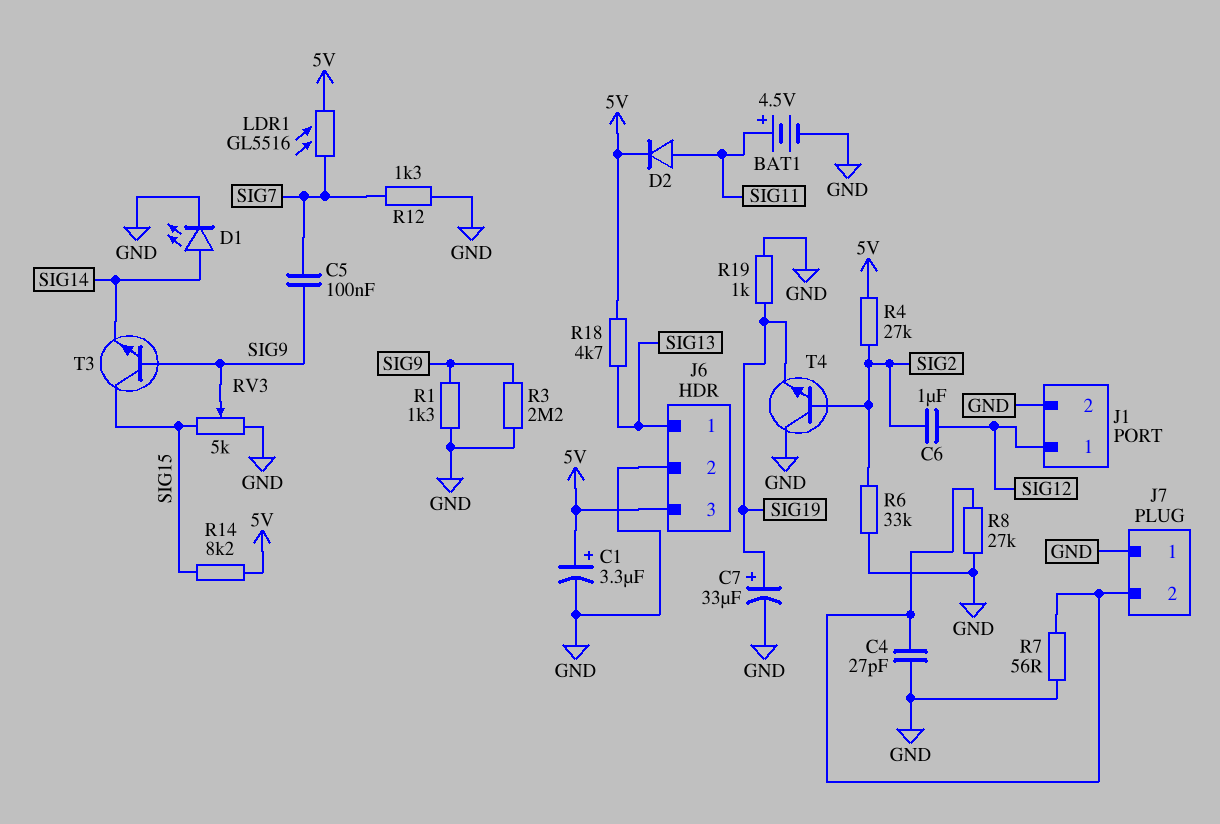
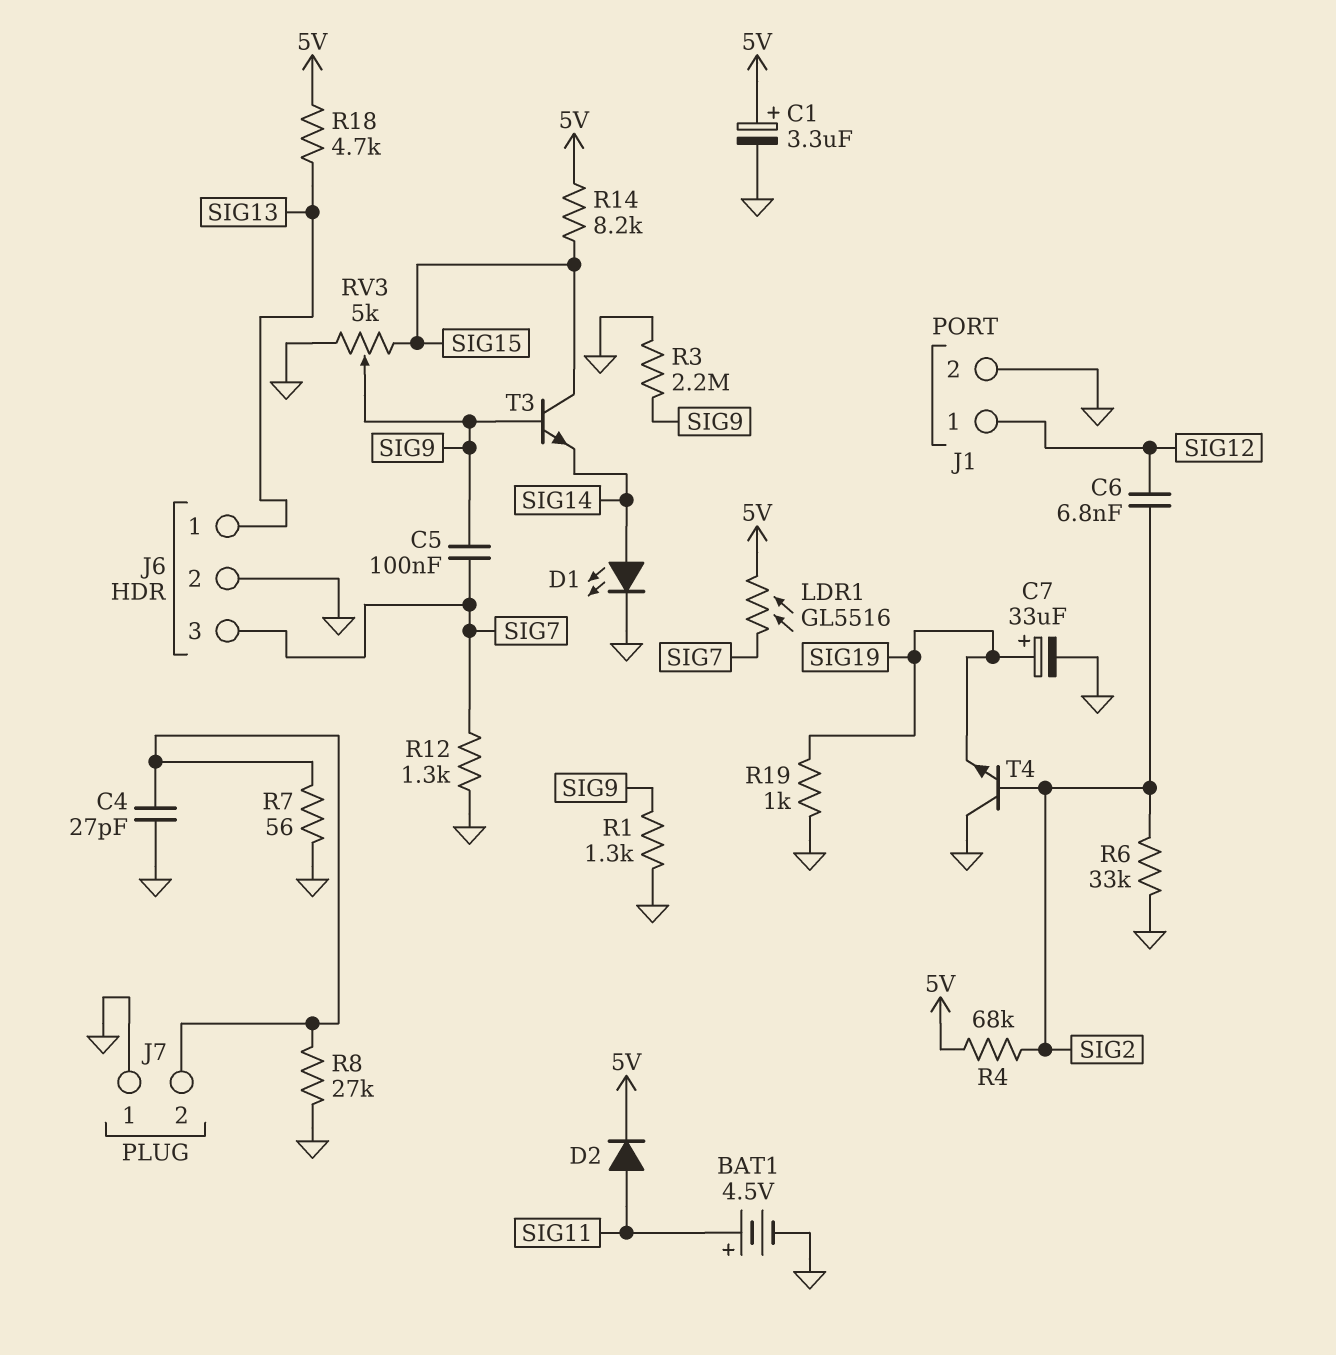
C6: 1uF (SIG2, SIG12) -> 6.8nF (SIG2, SIG12)
J6 pin 3: 5V -> SIG7
R4: 27k (5V, SIG2) -> 68k (5V, SIG2)

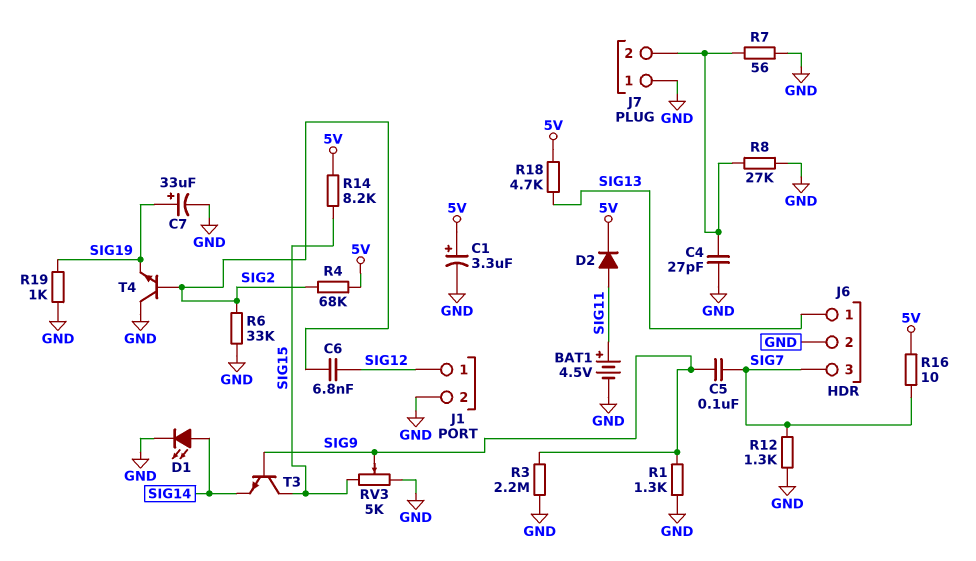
LDR1: GL5516 (5V, SIG7) -> none
R16: none -> 10 (5V, SIG7)

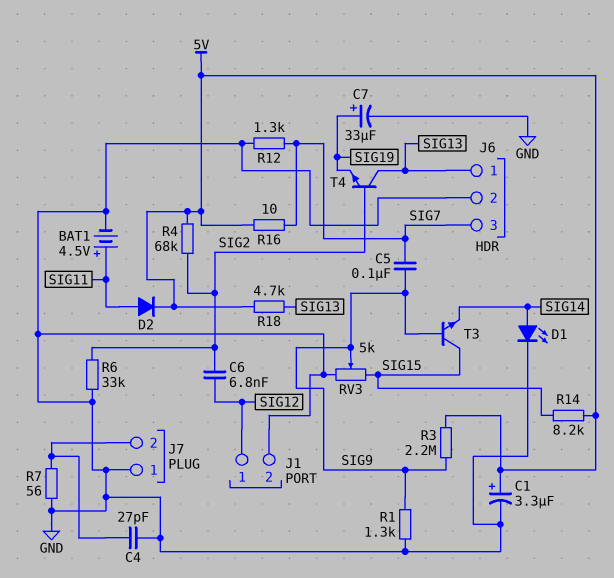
R3: 2.2M (GND, SIG9) -> 2.2M (5V, SIG9)
R8: 27k (GND, J7/2) -> none
R19: 1k (GND, SIG19) -> none
T4: NPN (B SIG2, C GND, E SIG19) -> NPN (B SIG2, C SIG13, E SIG19)

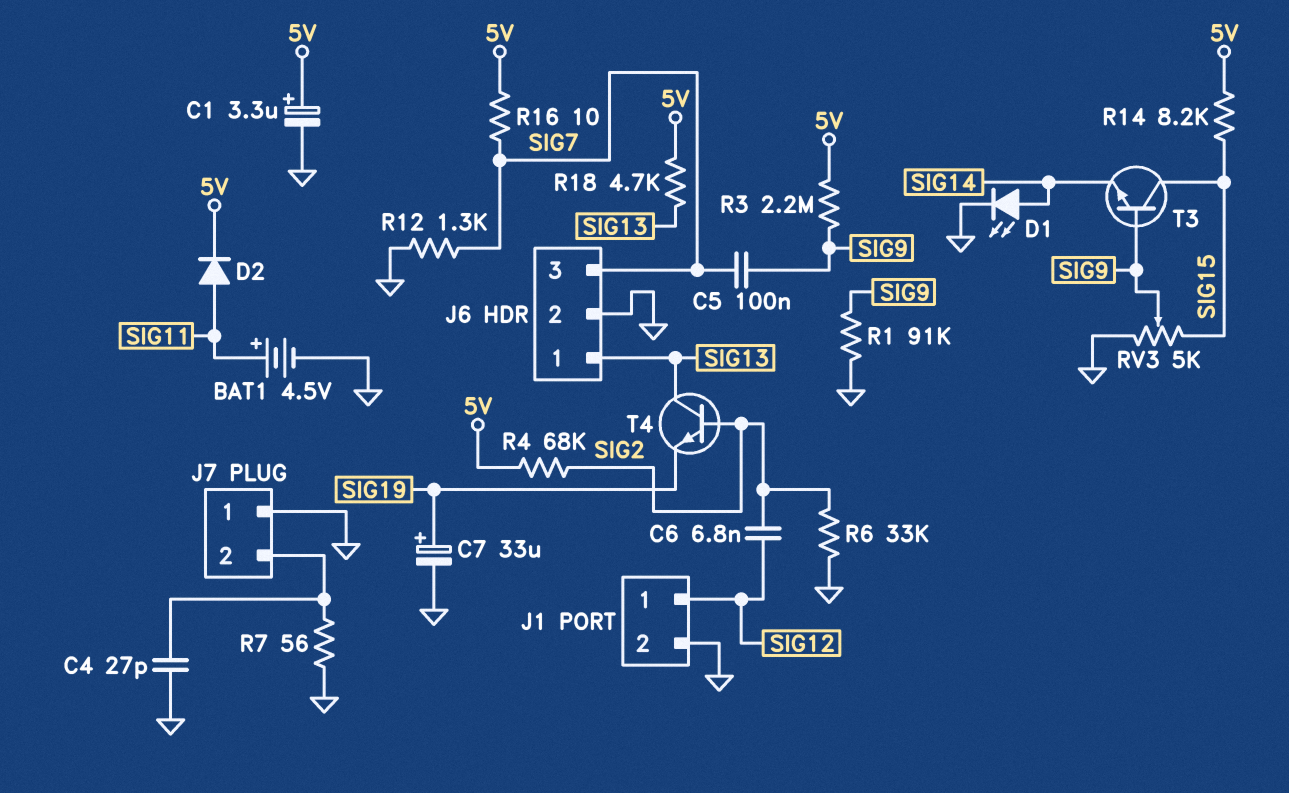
R1: 1.3k (GND, SIG9) -> 91k (GND, SIG9)

